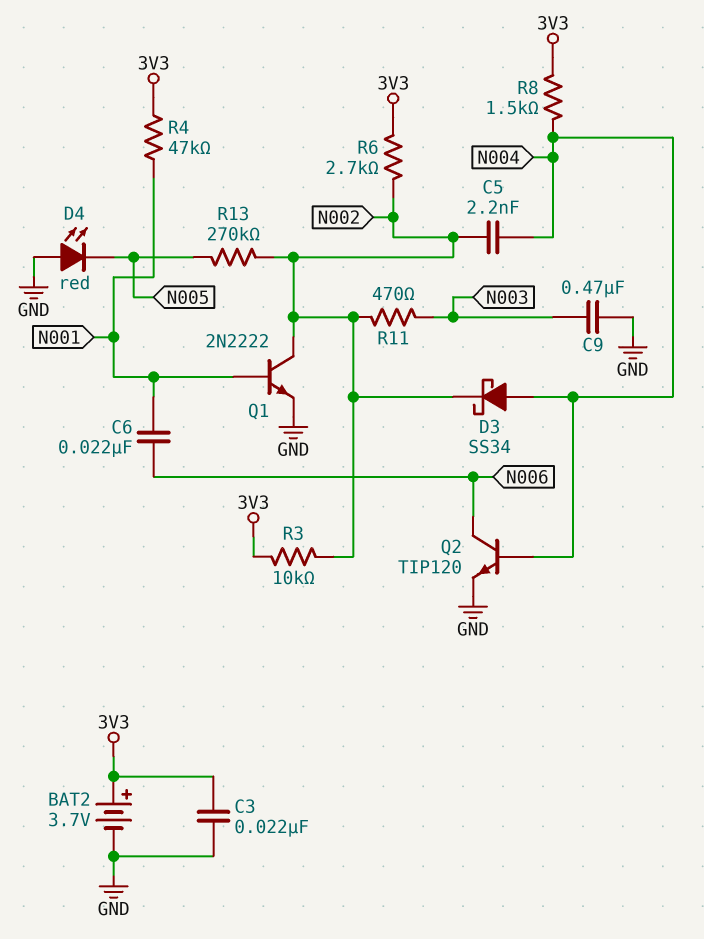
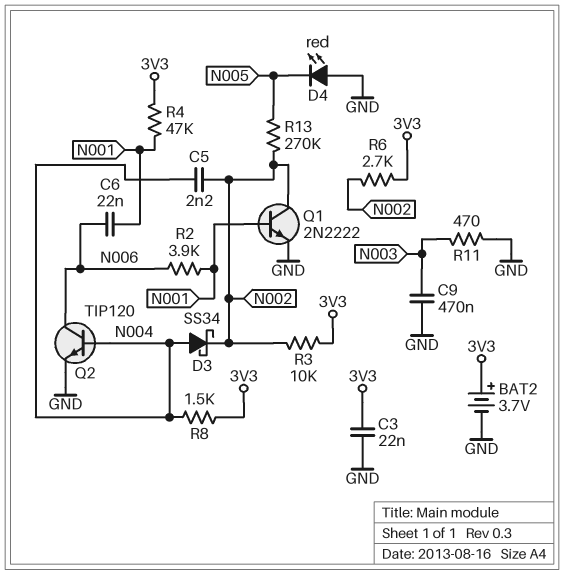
R2: none -> 3.9k (N001, N006)
R11: 470 (N002, N003) -> 470 (GND, N003)

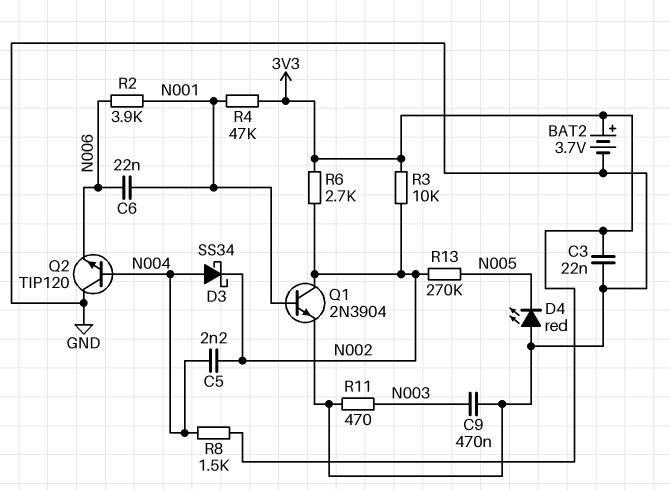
Q1: NPN 2N2222 (B N001, C N002, E GND) -> NPN 2N3904 (B N001, C N002, E GND)
Q2: NPN TIP120 (B N004, C N006, E GND) -> NPN TIP120 (B N004, C GND, E N006)

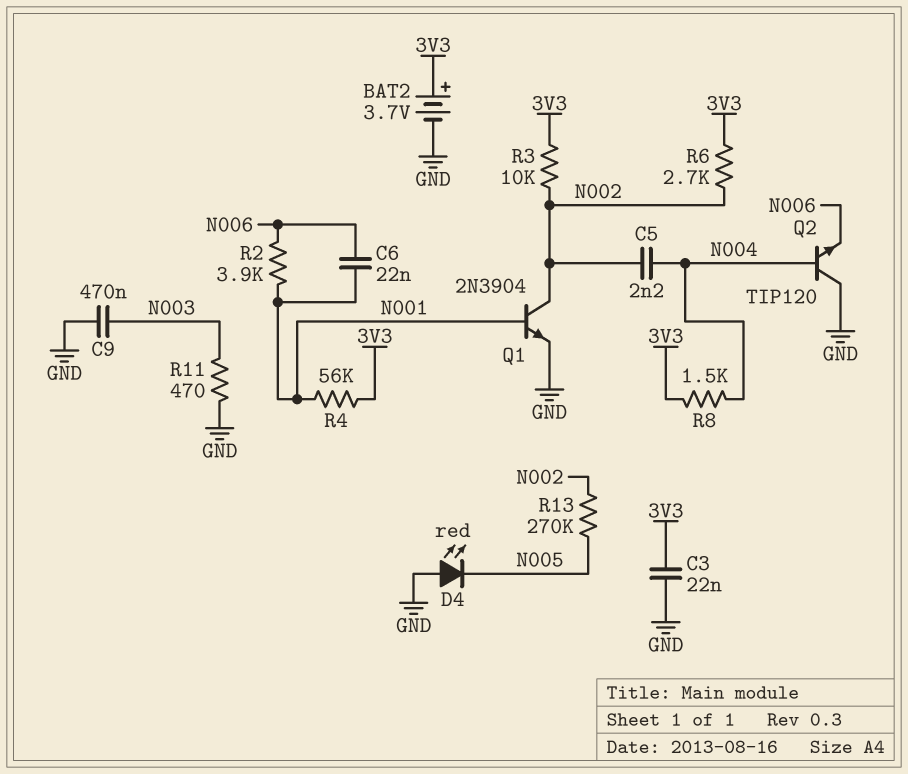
D3: schottky SS34 (A N004, K N002) -> none
R4: 47k (3V3, N001) -> 56k (3V3, N001)

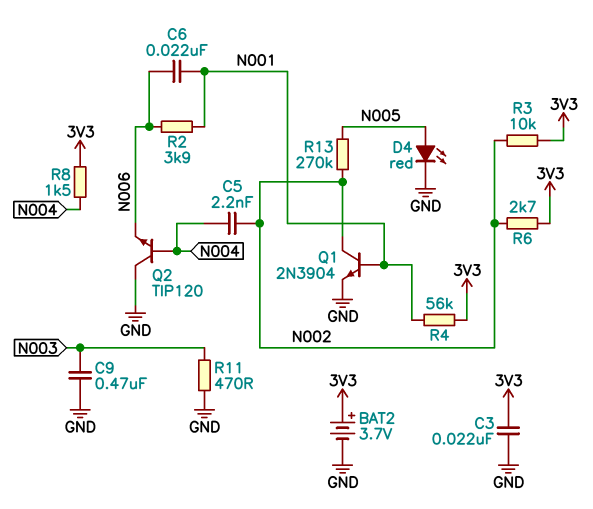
D4: LED red (A GND, K N005) -> LED red (A N005, K GND)

